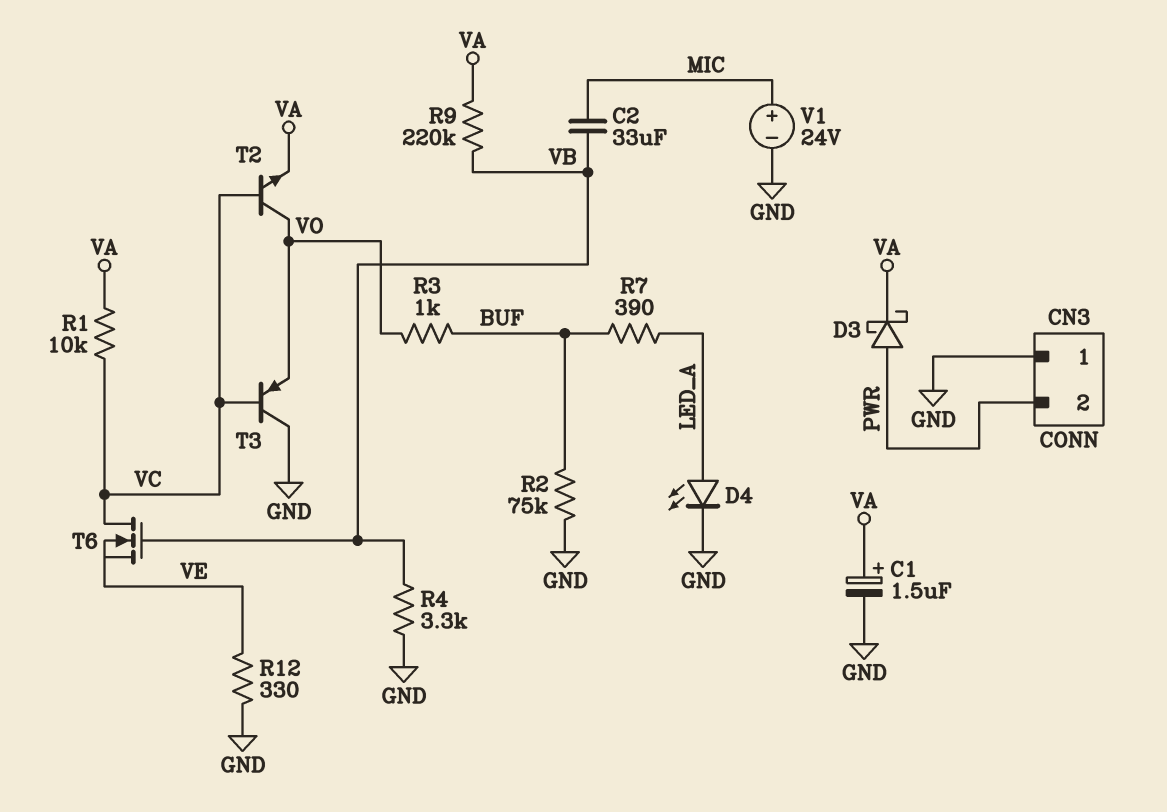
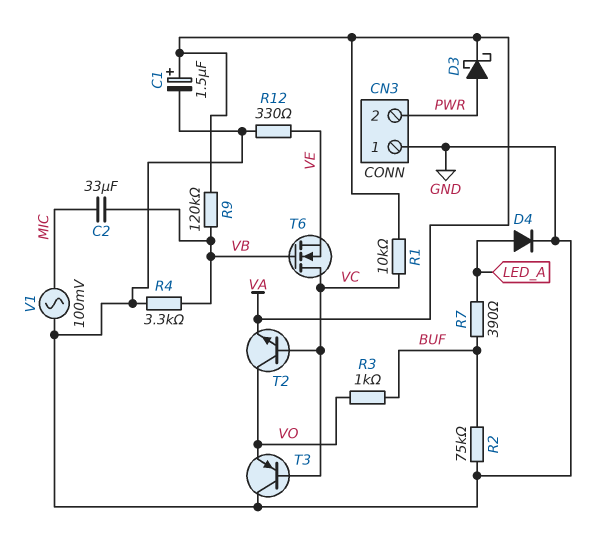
D4: LED (A LED_A, K GND) -> diode (A LED_A, K GND)
R9: 220k (VA, VB) -> 120k (VA, VB)
V1: 24V (plus MIC, minus GND) -> AC 100mV (GND, MIC)

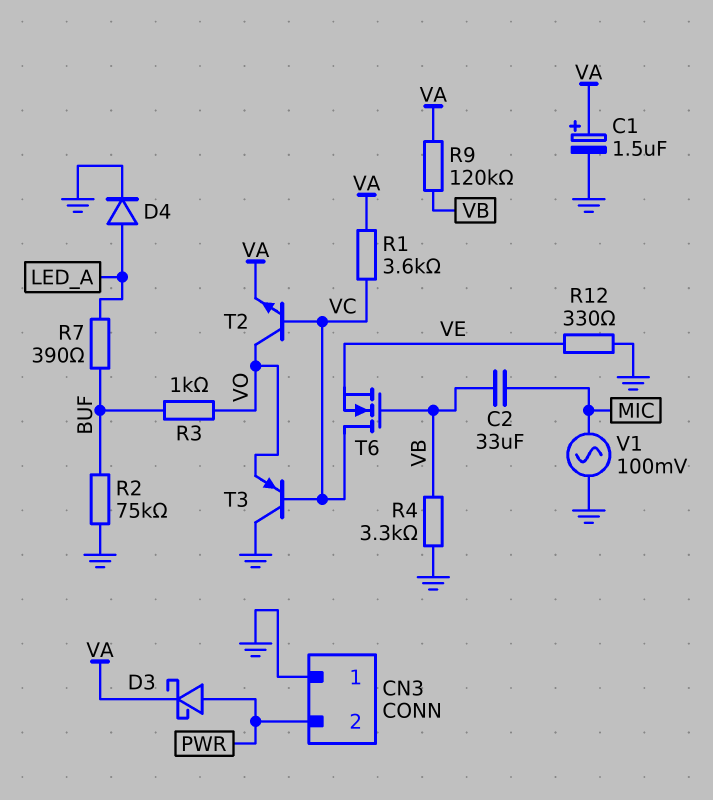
R1: 10k (VA, VC) -> 3.6k (VA, VC)

